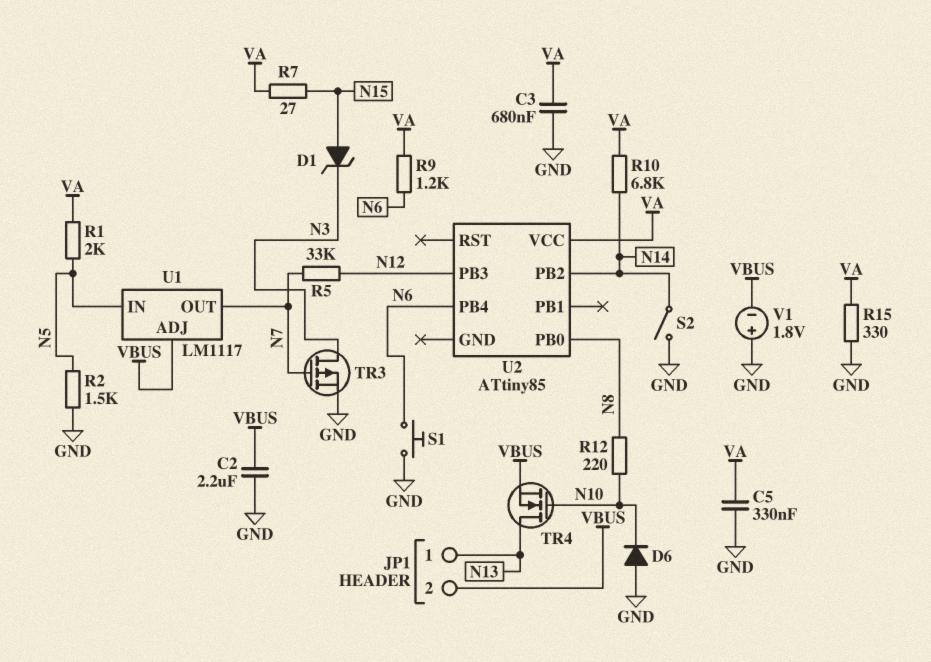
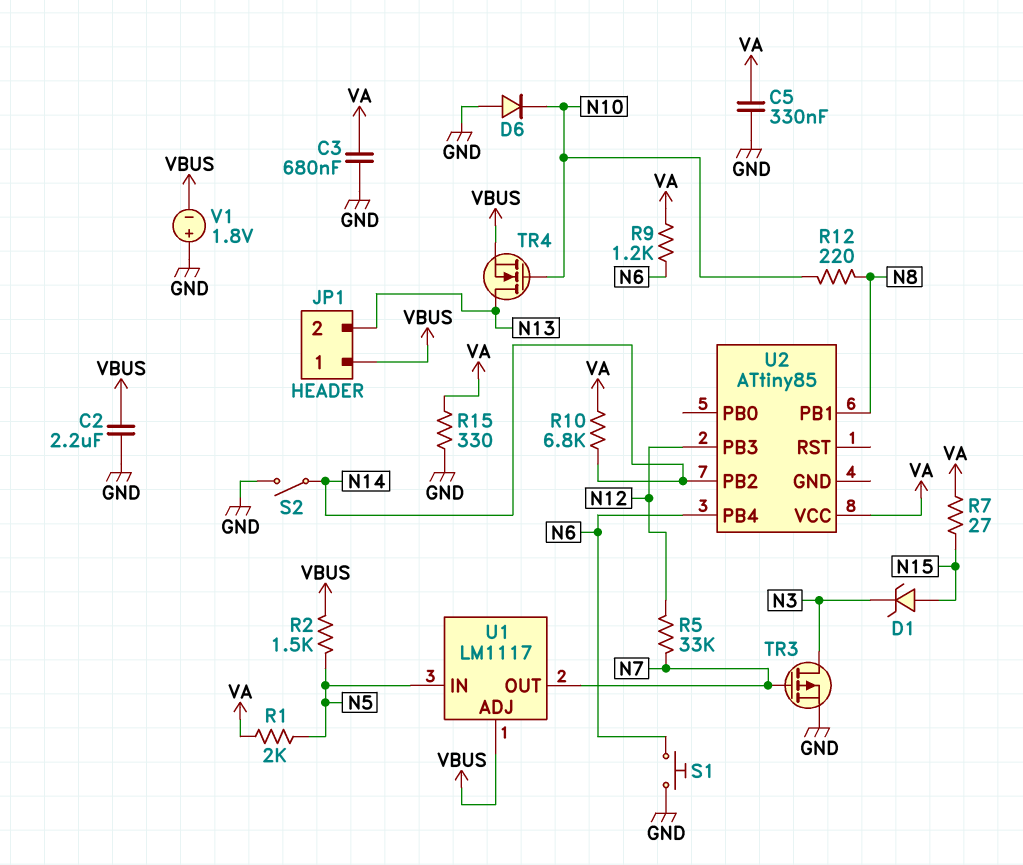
JP1 pin 1: N13 -> VBUS
JP1 pin 2: VBUS -> N13
R2: 1.5k (GND, N5) -> 1.5k (N5, VBUS)
U2 pin PB0: N8 -> none
U2 pin PB1: none -> N8

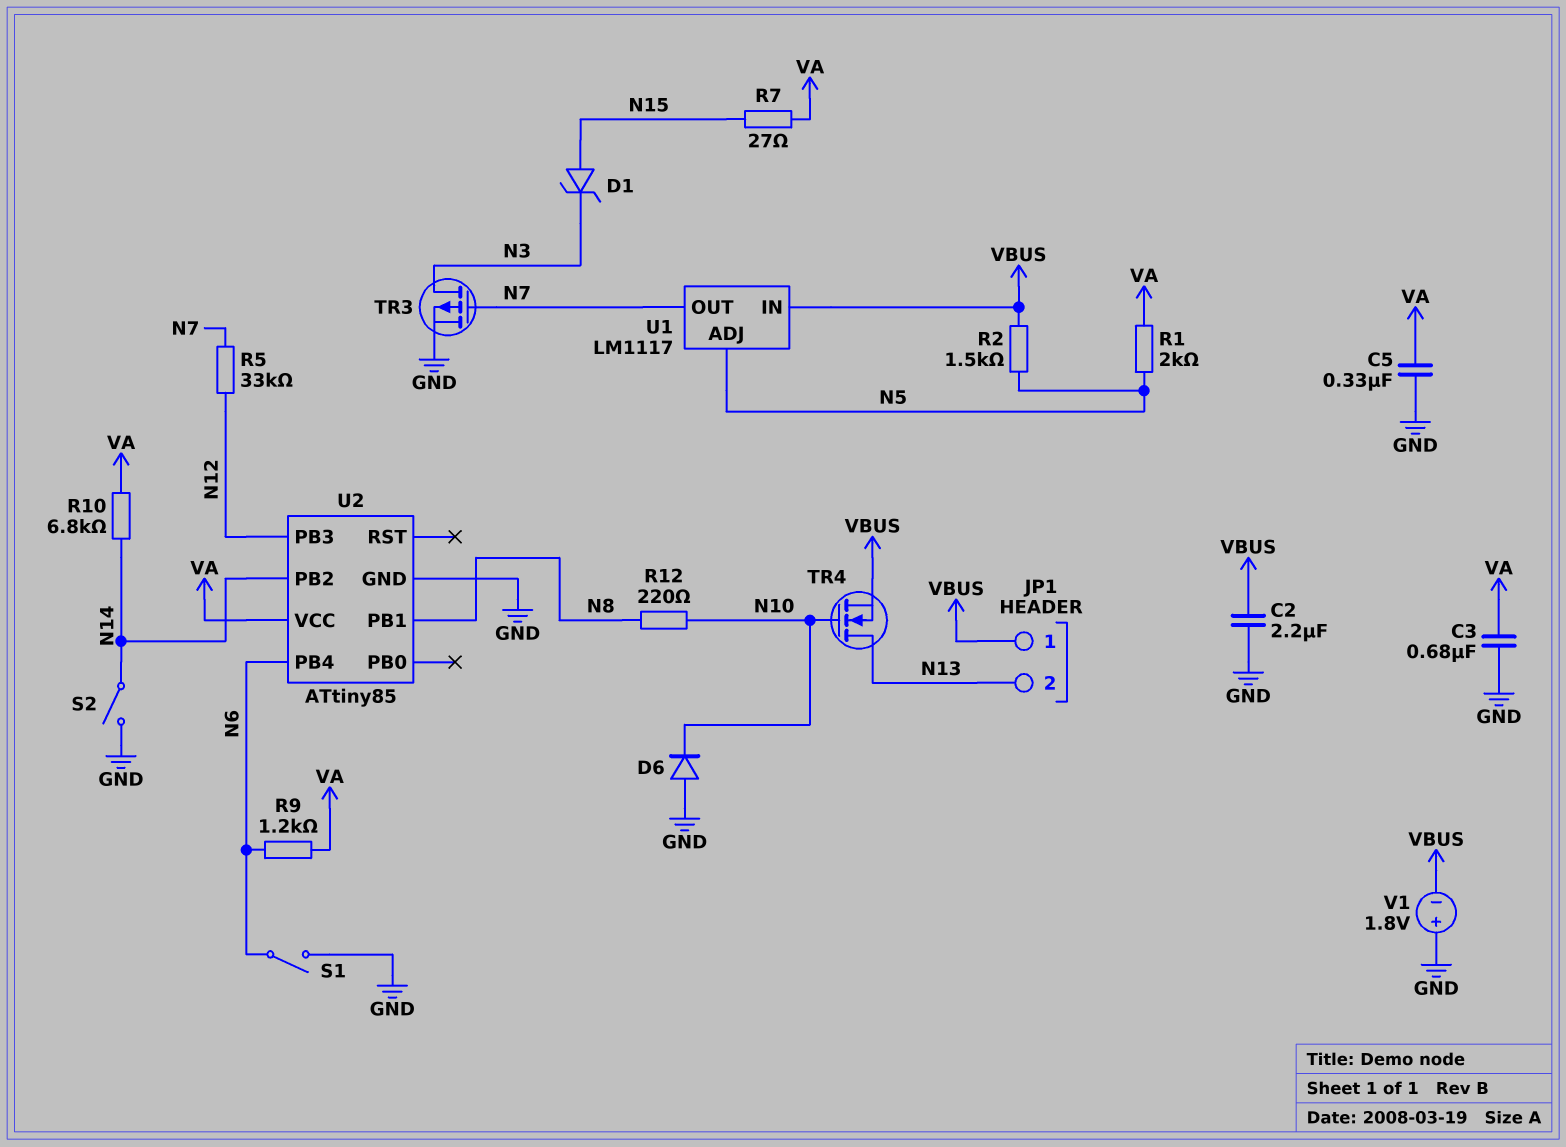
R15: 330 (GND, VA) -> none
S1: button (GND, N6) -> switch (GND, N6)
U1 pin ADJ: VBUS -> N5
U1 pin IN: N5 -> VBUS
U2 pin GND: none -> GND

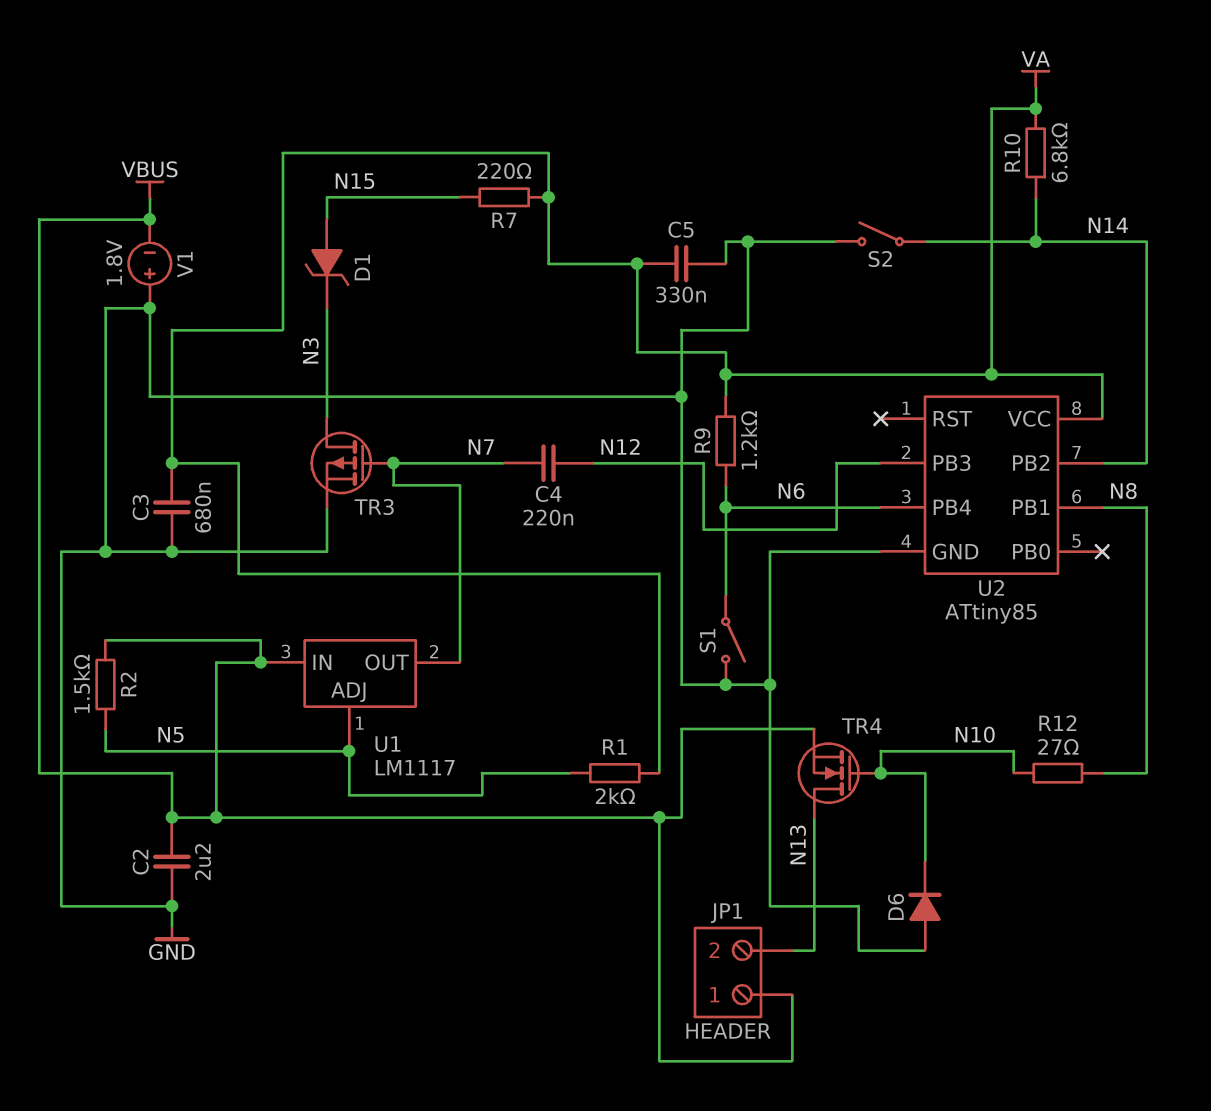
C4: none -> 220nF (N7, N12)
R5: 33k (N7, N12) -> none
R7: 27 (N15, VA) -> 220 (N15, VA)
R12: 220 (N8, N10) -> 27 (N8, N10)

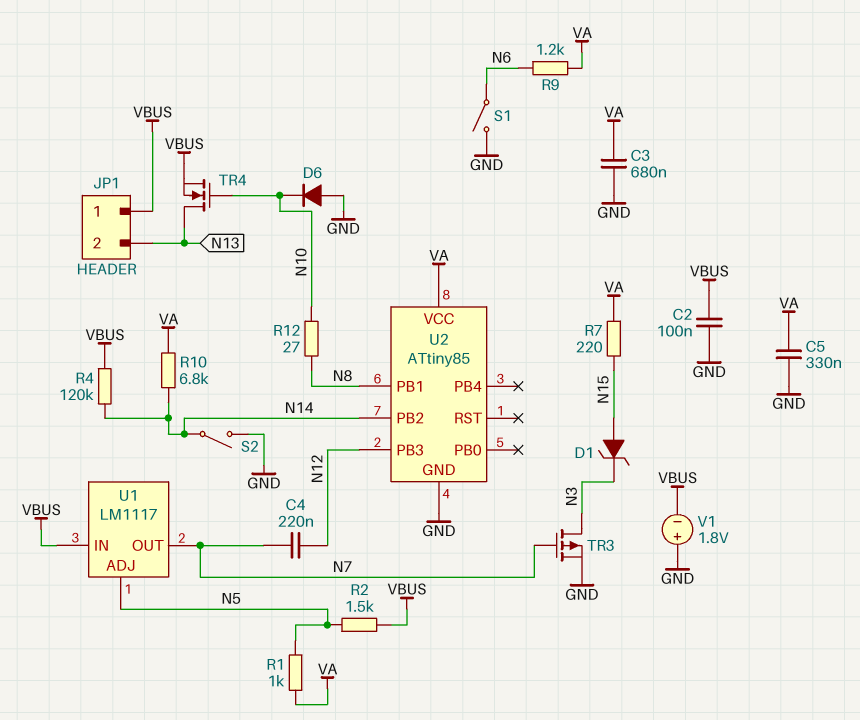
C2: 2.2uF (GND, VBUS) -> 100nF (GND, VBUS)
R1: 2k (N5, VA) -> 1k (N5, VA)
R4: none -> 120k (N14, VBUS)
U2 pin PB4: N6 -> none

